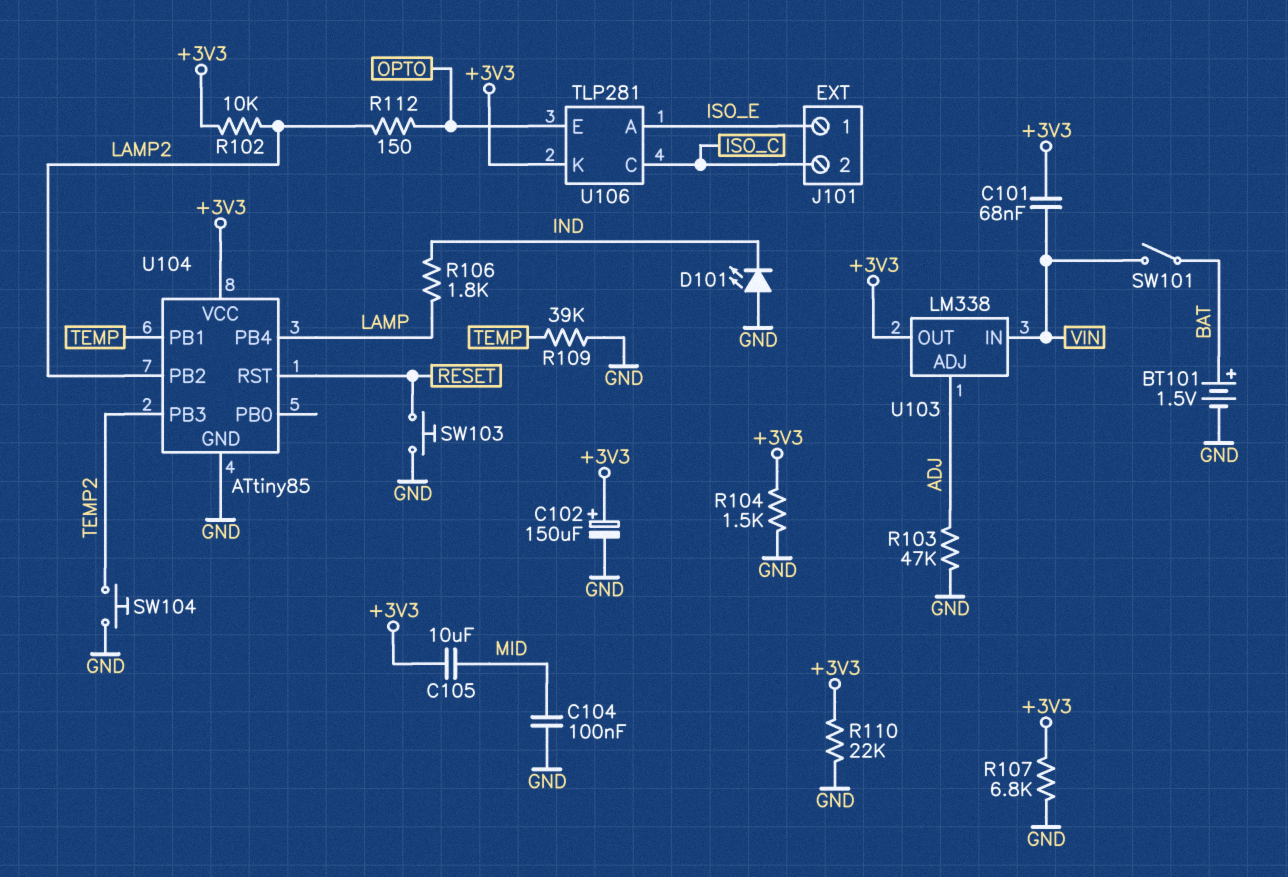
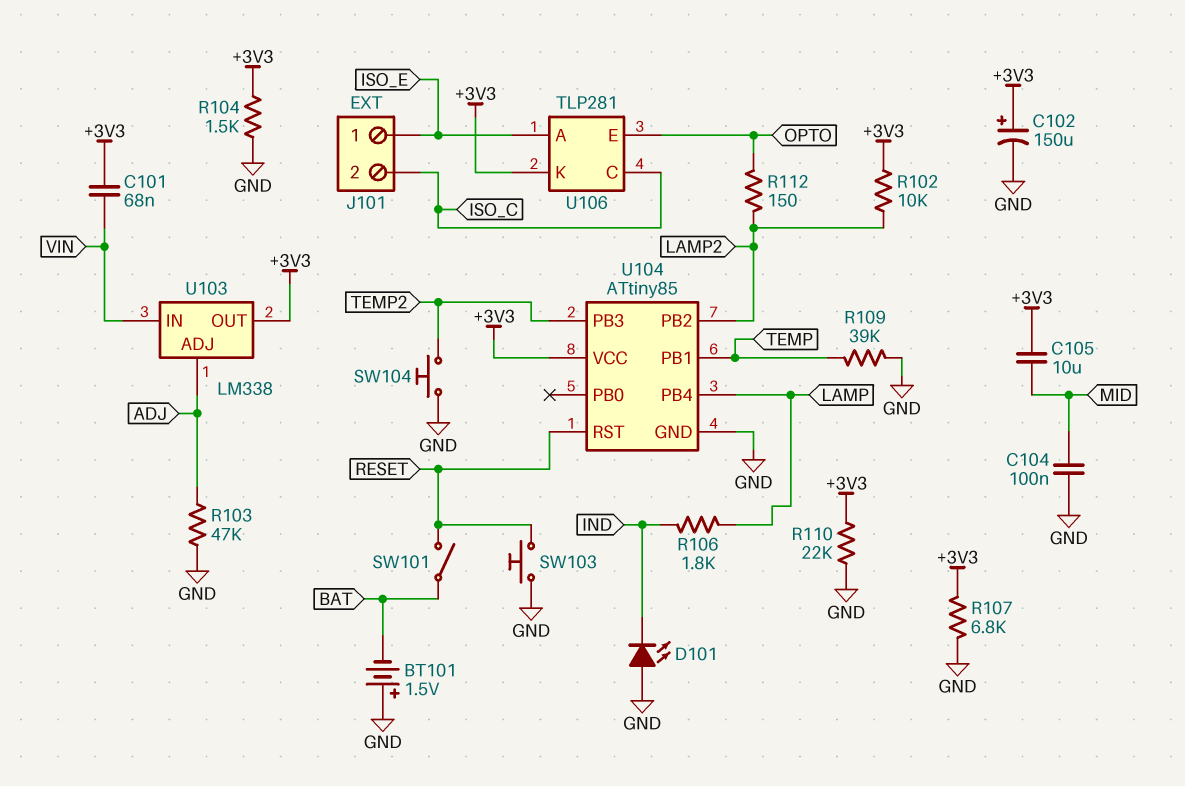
BT101: 1.5V (plus BAT, minus GND) -> 1.5V (plus GND, minus BAT)
SW101: switch (BAT, VIN) -> switch (BAT, RESET)

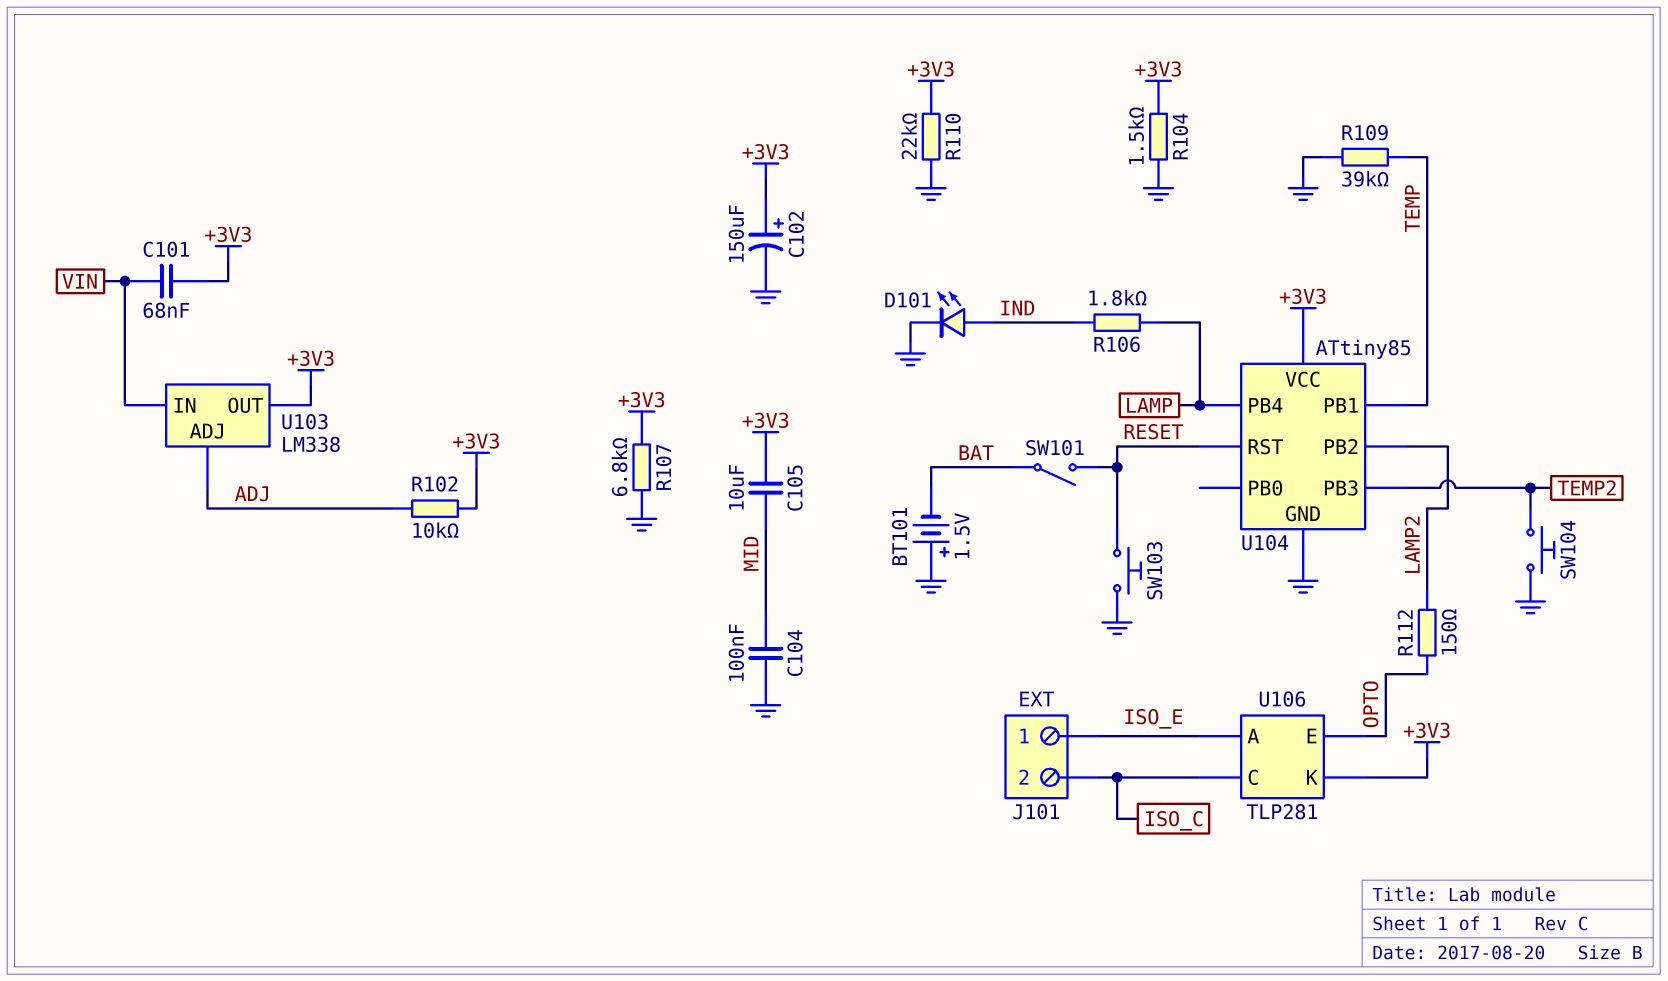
D101: LED (A GND, K IND) -> LED (A IND, K GND)
R102: 10k (+3V3, LAMP2) -> 10k (+3V3, ADJ)
R103: 47k (ADJ, GND) -> none

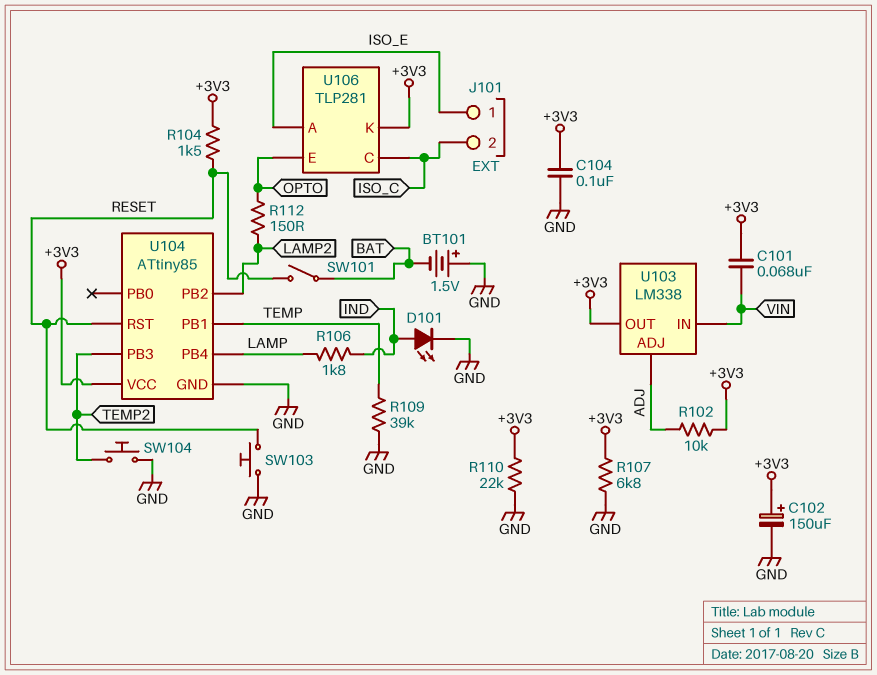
C104: 100nF (GND, MID) -> 100nF (+3V3, GND)
C105: 10uF (+3V3, MID) -> none
R104: 1.5k (+3V3, GND) -> 1.5k (+3V3, RESET)

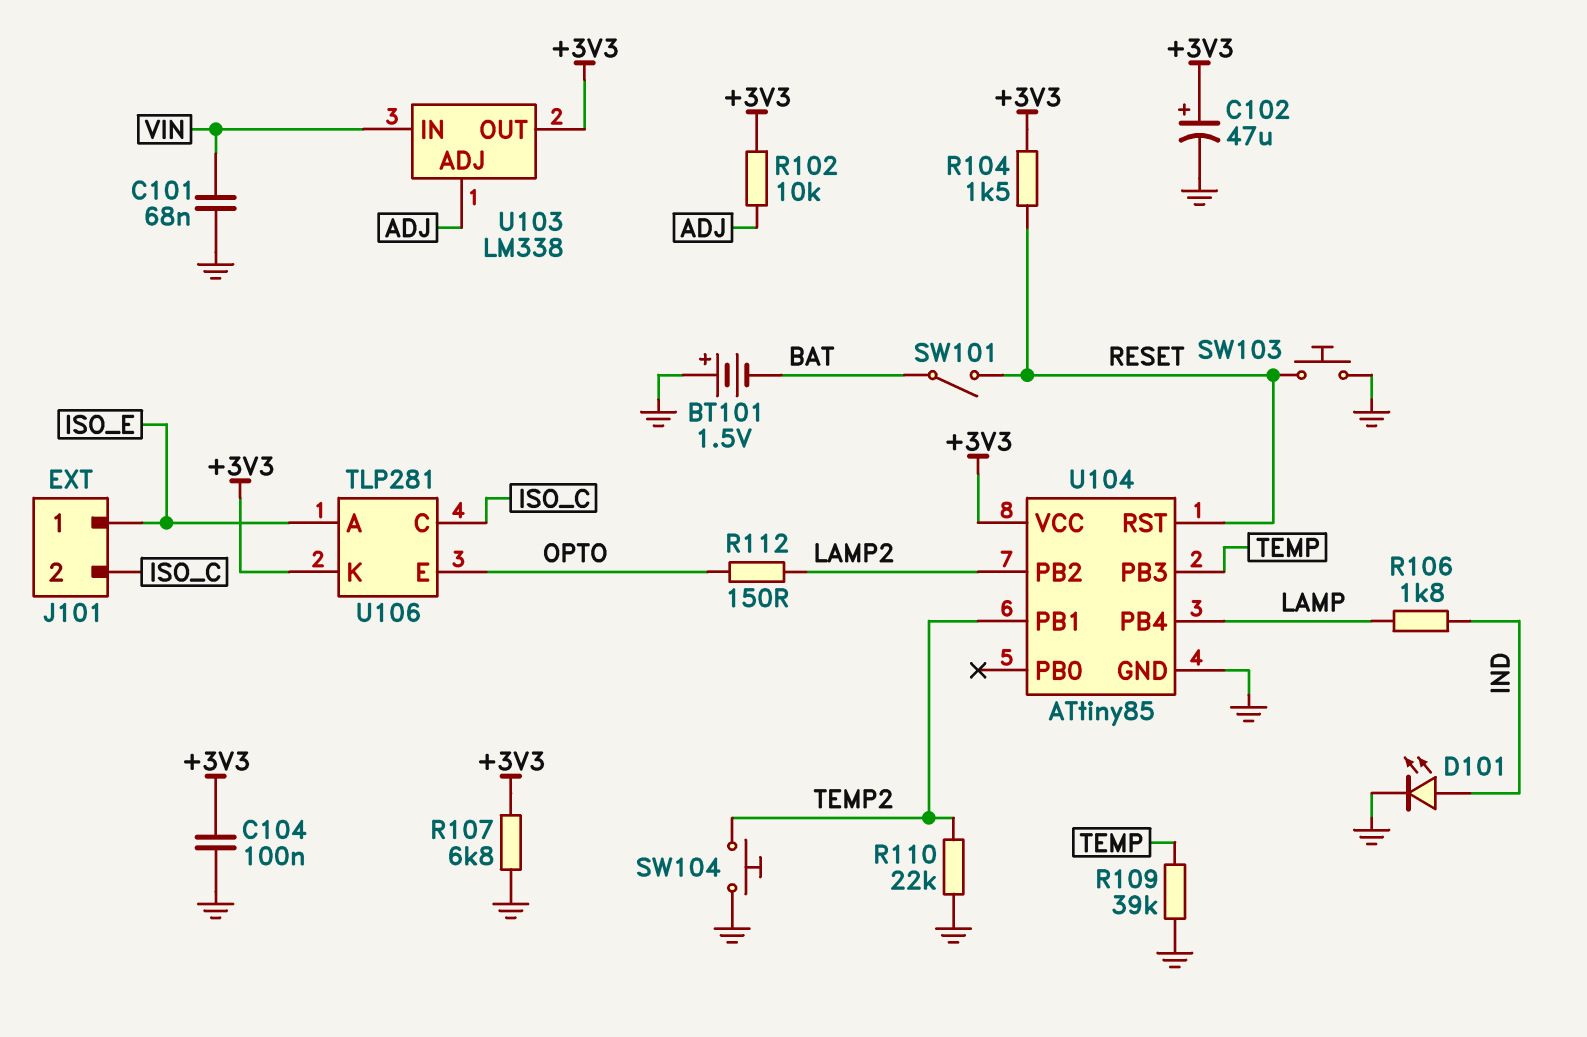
C101: 68nF (+3V3, VIN) -> 68nF (GND, VIN)
C102: 150uF (plus +3V3, minus GND) -> 47uF (plus +3V3, minus GND)
R110: 22k (+3V3, GND) -> 22k (GND, TEMP2)
U104 pin PB1: TEMP -> TEMP2
U104 pin PB3: TEMP2 -> TEMP

